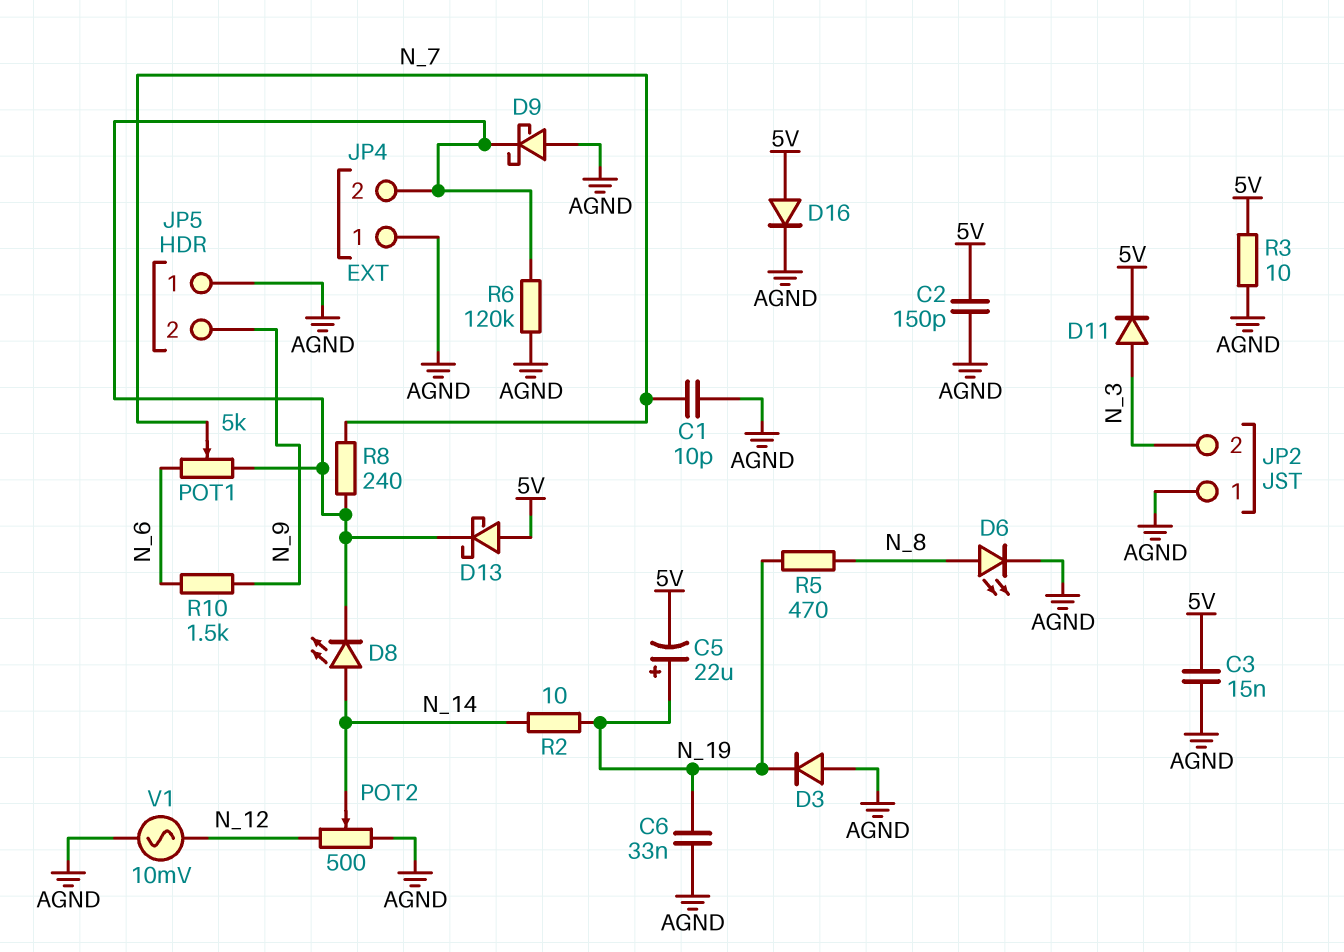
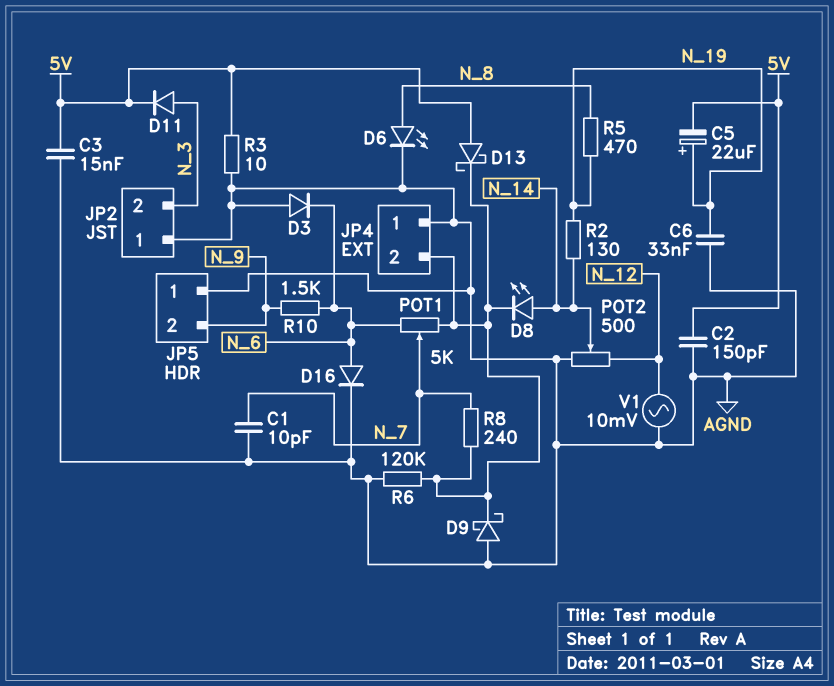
D3: diode (A AGND, K N_19) -> diode (A AGND, K N_6)
D16: diode (A 5V, K AGND) -> diode (A N_6, K AGND)
R2: 10 (N_14, N_19) -> 130 (N_14, N_19)

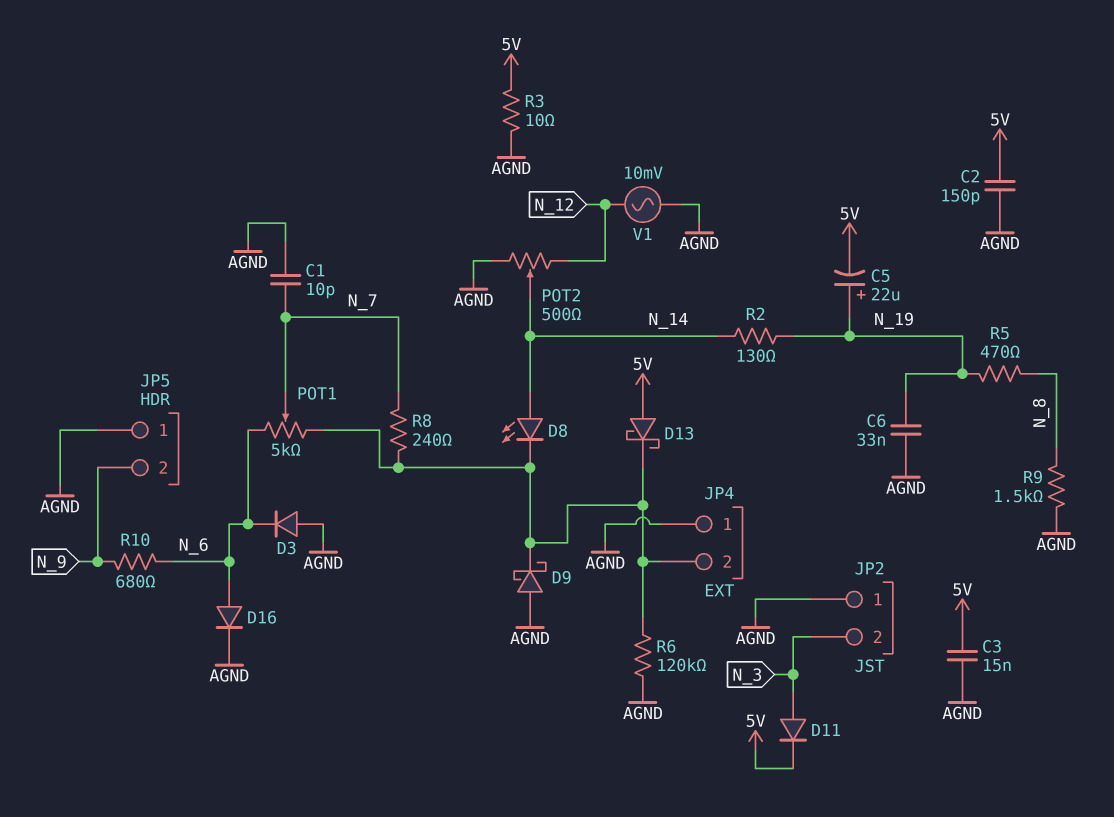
D6: LED (A N_8, K AGND) -> none
R9: none -> 1.5k (AGND, N_8)
R10: 1.5k (N_6, N_9) -> 680 (N_6, N_9)

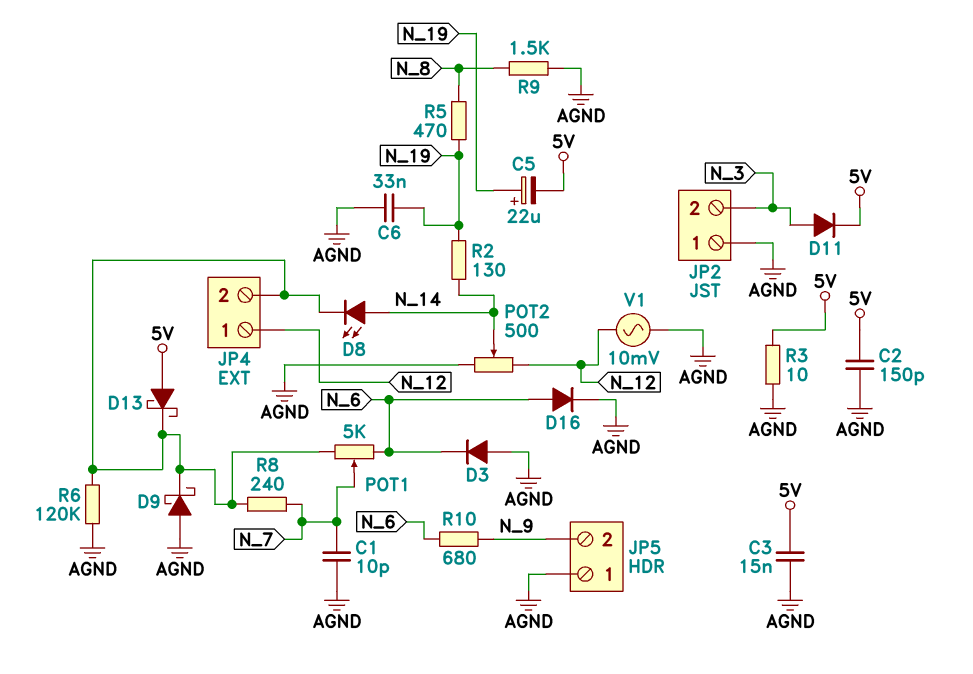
JP4 pin 1: AGND -> N_12

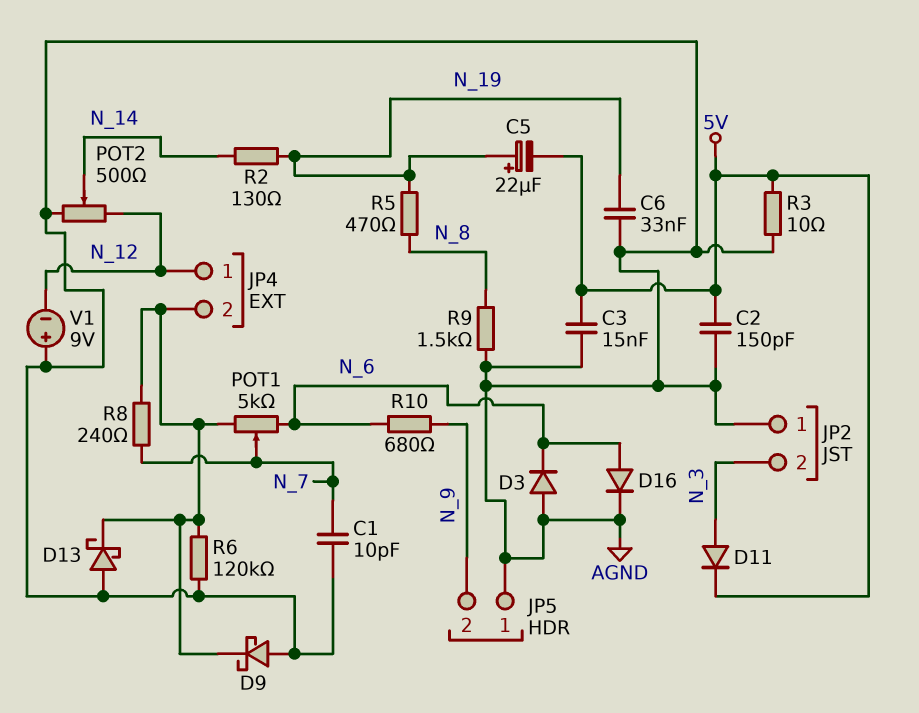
D8: LED (A N_14, K JP4/2) -> none
D13: schottky (A 5V, K JP4/2) -> schottky (A AGND, K JP4/2)
V1: AC 10mV (AGND, N_12) -> 9V (plus AGND, minus N_12)

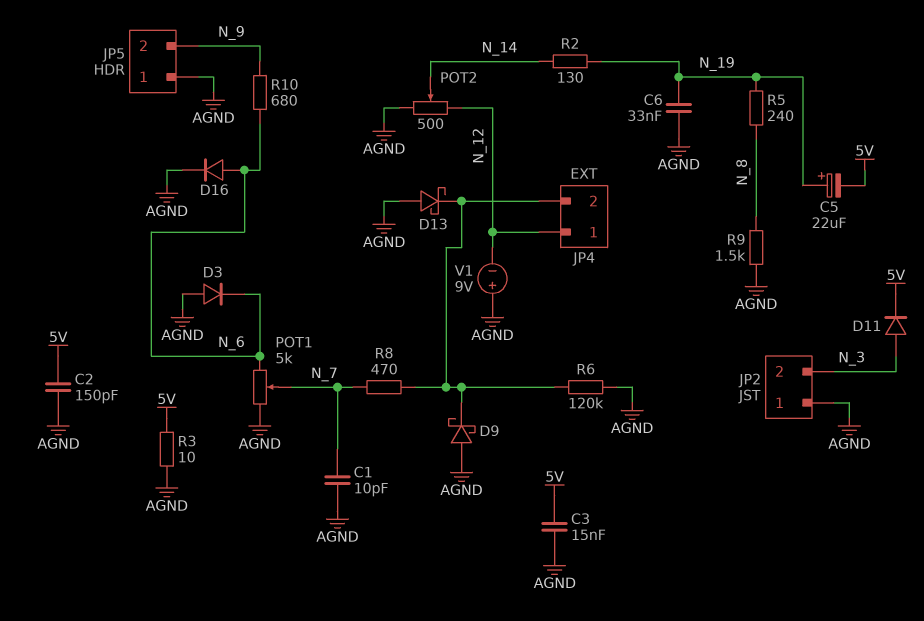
POT1: 5k (JP4/2, N_6, wiper N_7) -> 5k (AGND, N_6, wiper N_7)
R5: 470 (N_8, N_19) -> 240 (N_8, N_19)
R8: 240 (JP4/2, N_7) -> 470 (JP4/2, N_7)

